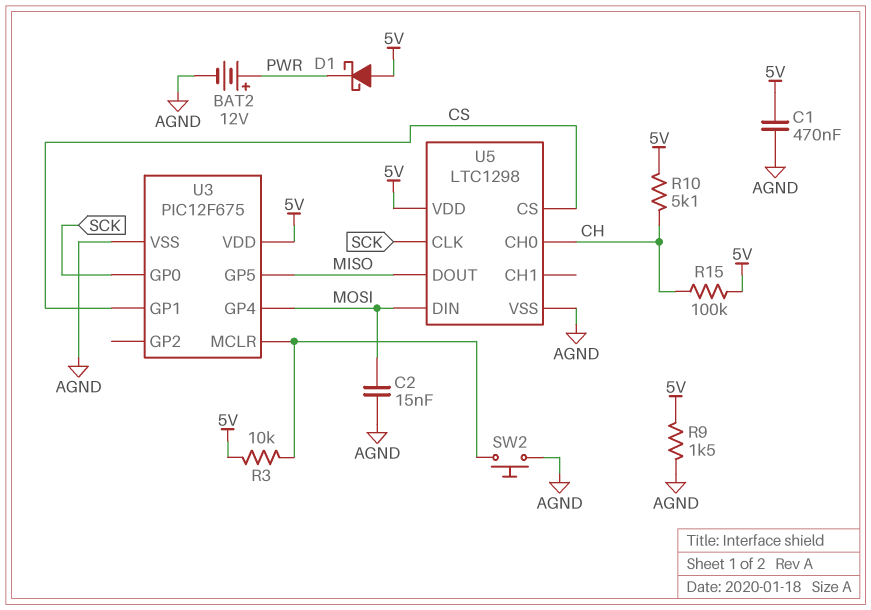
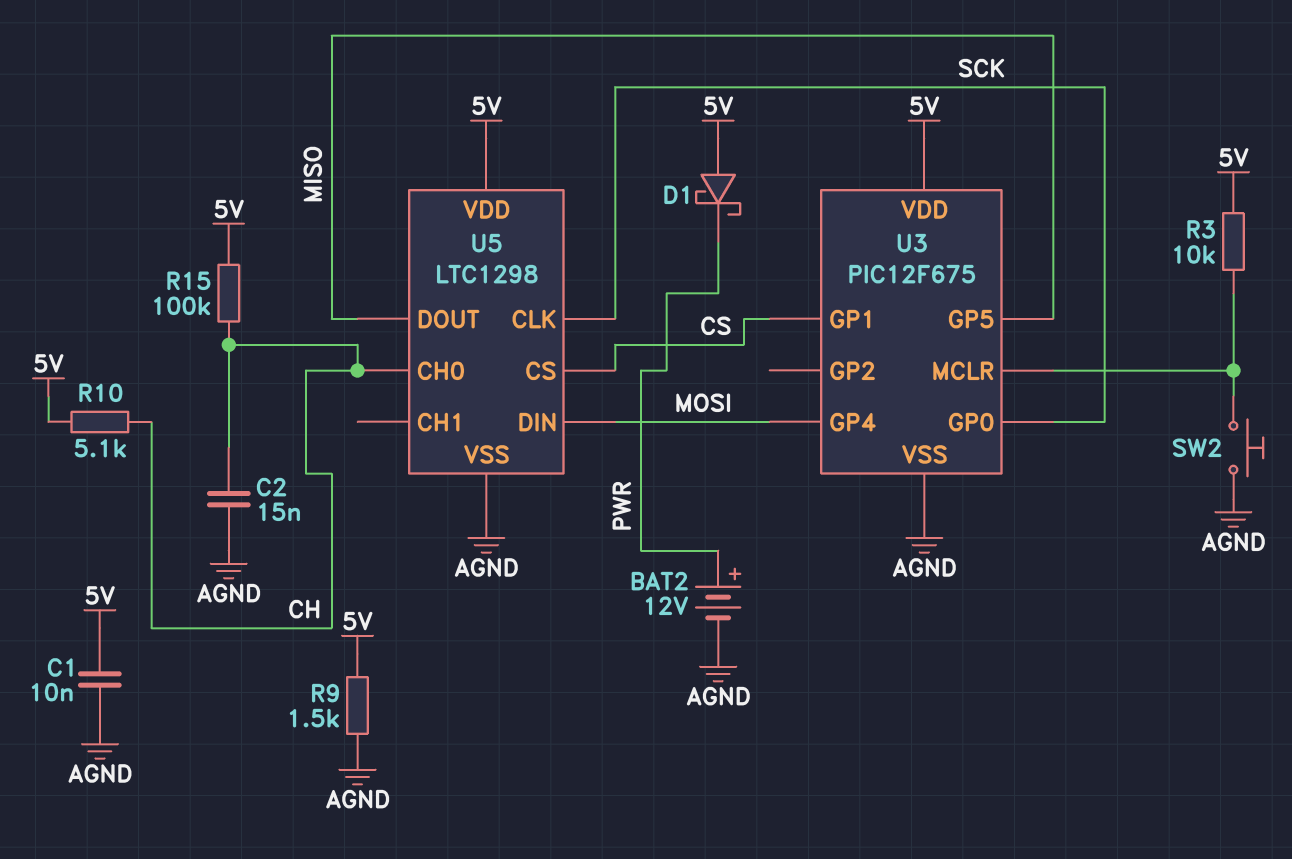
C1: 470nF (5V, AGND) -> 10nF (5V, AGND)
C2: 15nF (AGND, MOSI) -> 15nF (AGND, CH)

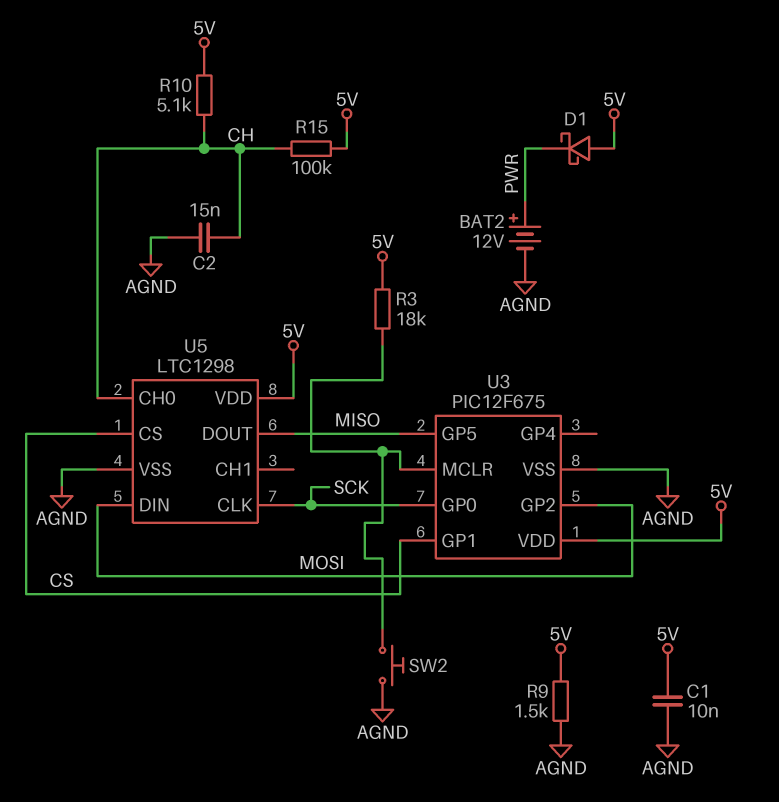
R3: 10k (5V, U3/MCLR) -> 18k (5V, U3/MCLR)
U3 pin GP2: none -> MOSI
U3 pin GP4: MOSI -> none

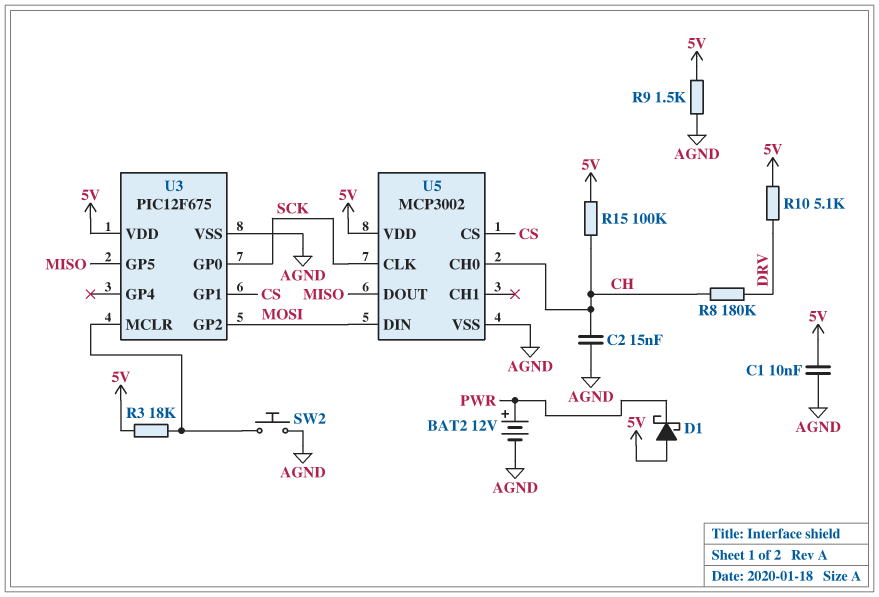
R8: none -> 180k (CH, DRV)
R10: 5.1k (5V, CH) -> 5.1k (5V, DRV)
U5: LTC1298 -> MCP3002

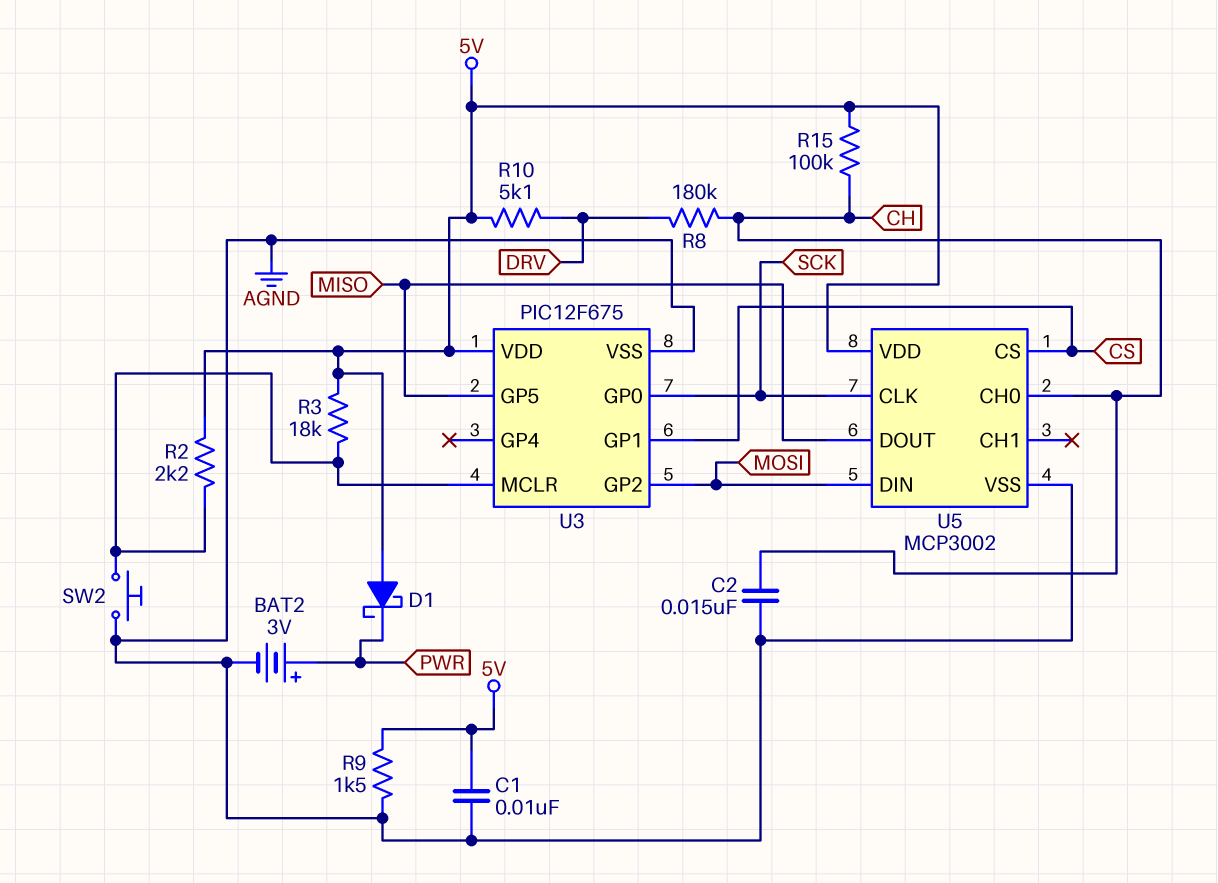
BAT2: 12V (plus PWR, minus AGND) -> 3V (plus PWR, minus AGND)
R2: none -> 2.2k (5V, U3/MCLR)

